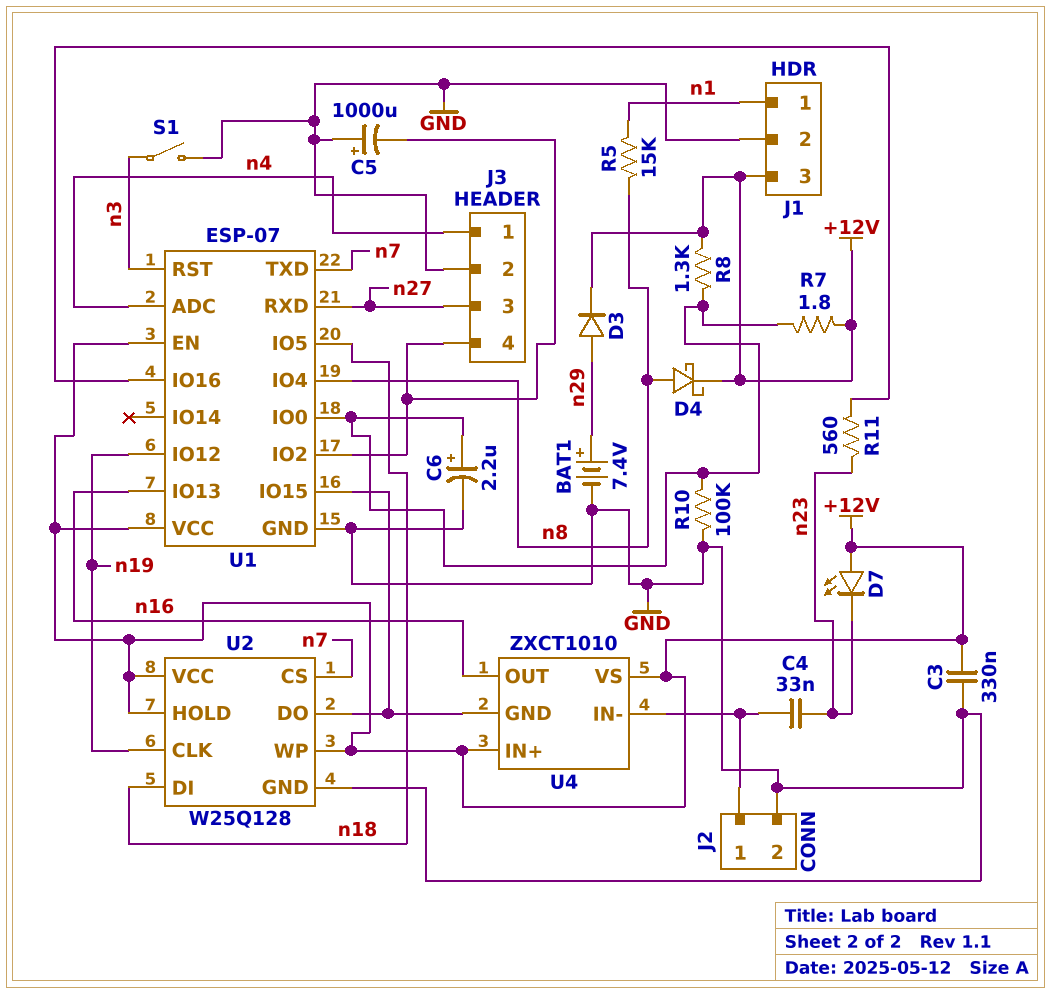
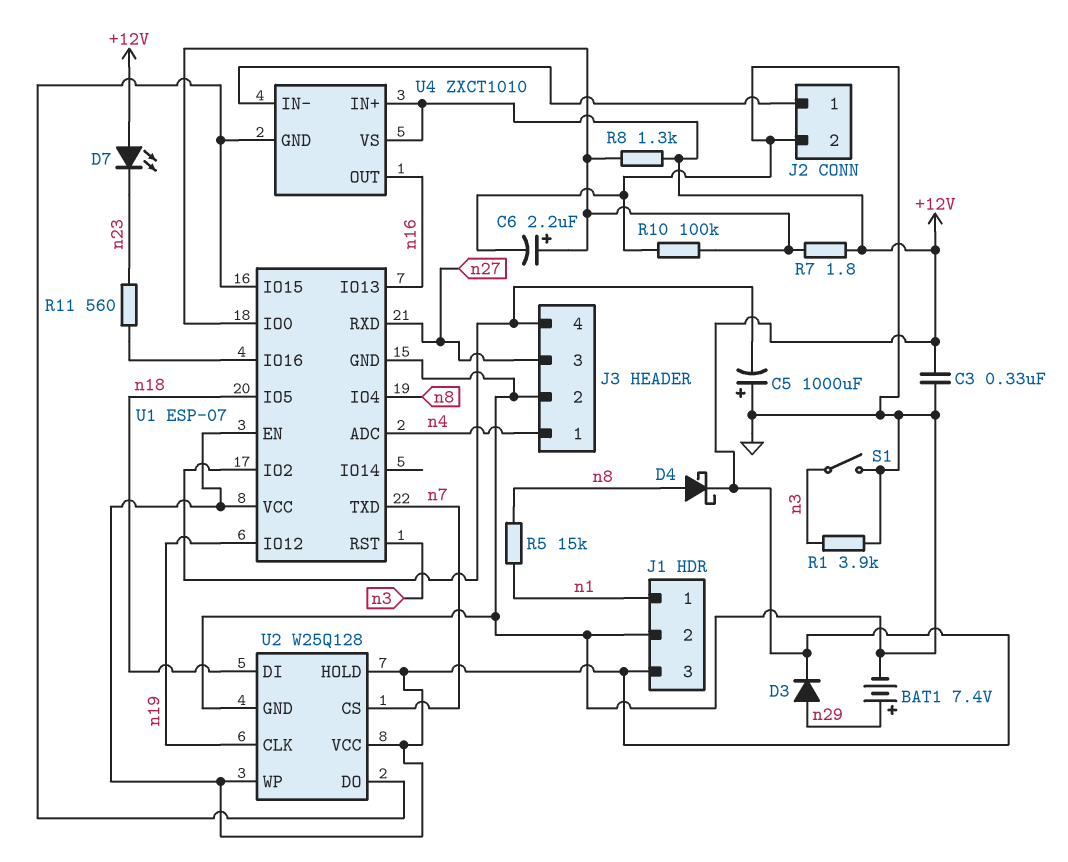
C4: 33nF (J2/1, n23) -> none
R1: none -> 3.9k (GND, n3)

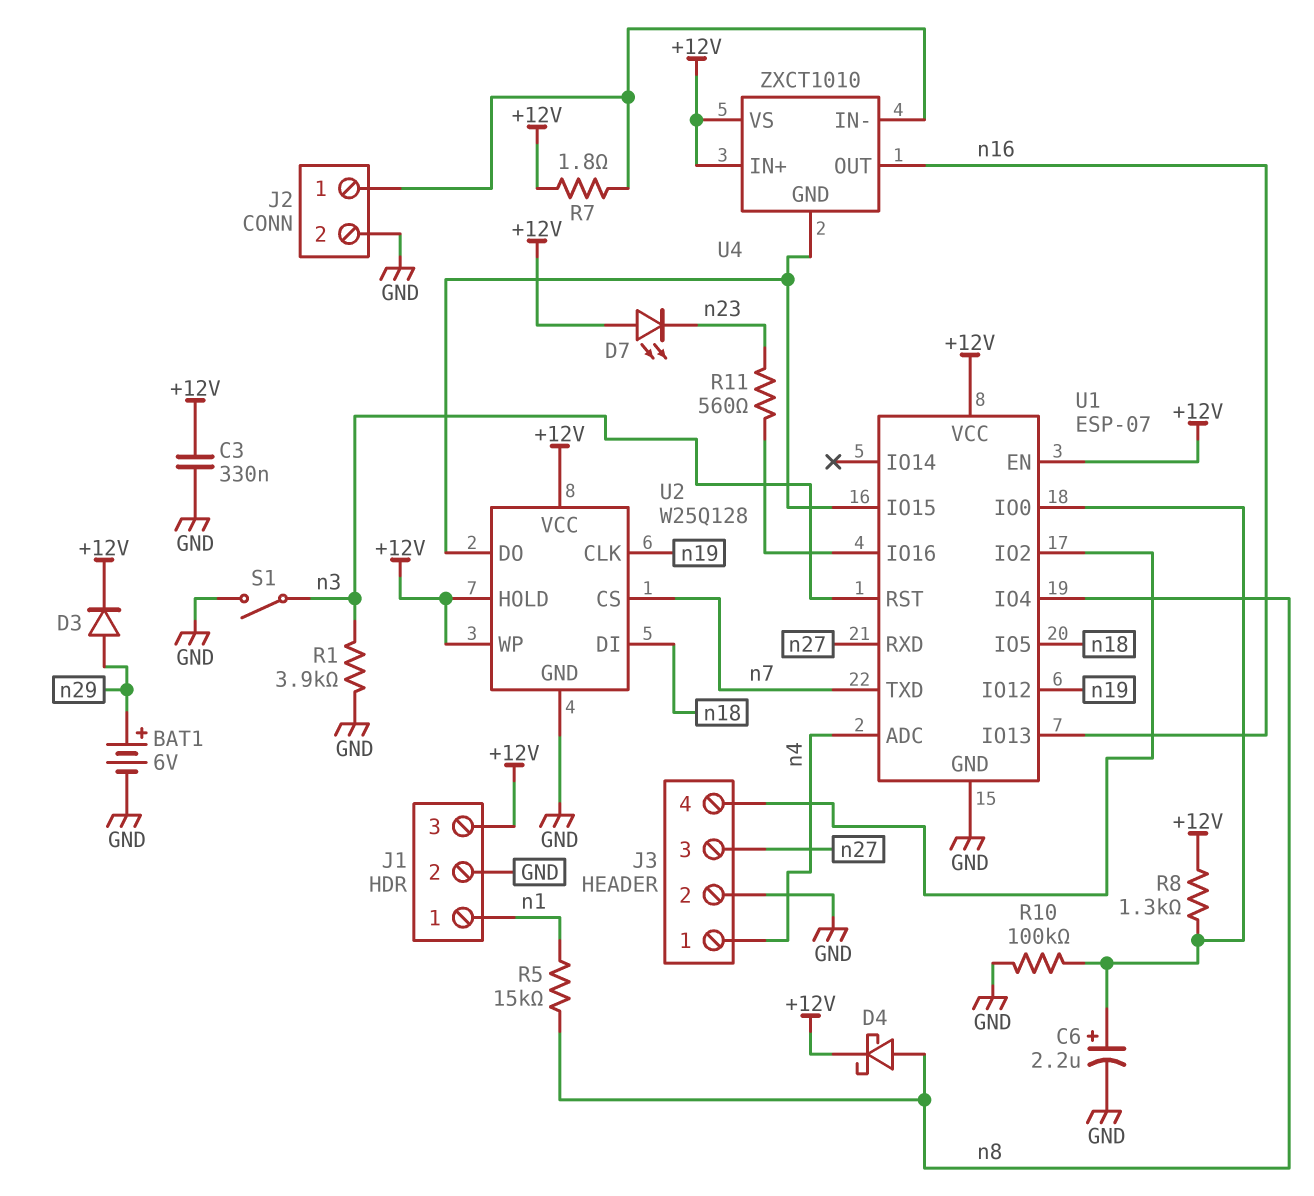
BAT1: 7.4V (plus n29, minus GND) -> 6V (plus n29, minus GND)
C5: 1000uF (plus GND, minus J3/4) -> none
R7: 1.8 (+12V, U1/IO0) -> 1.8 (+12V, J2/1)

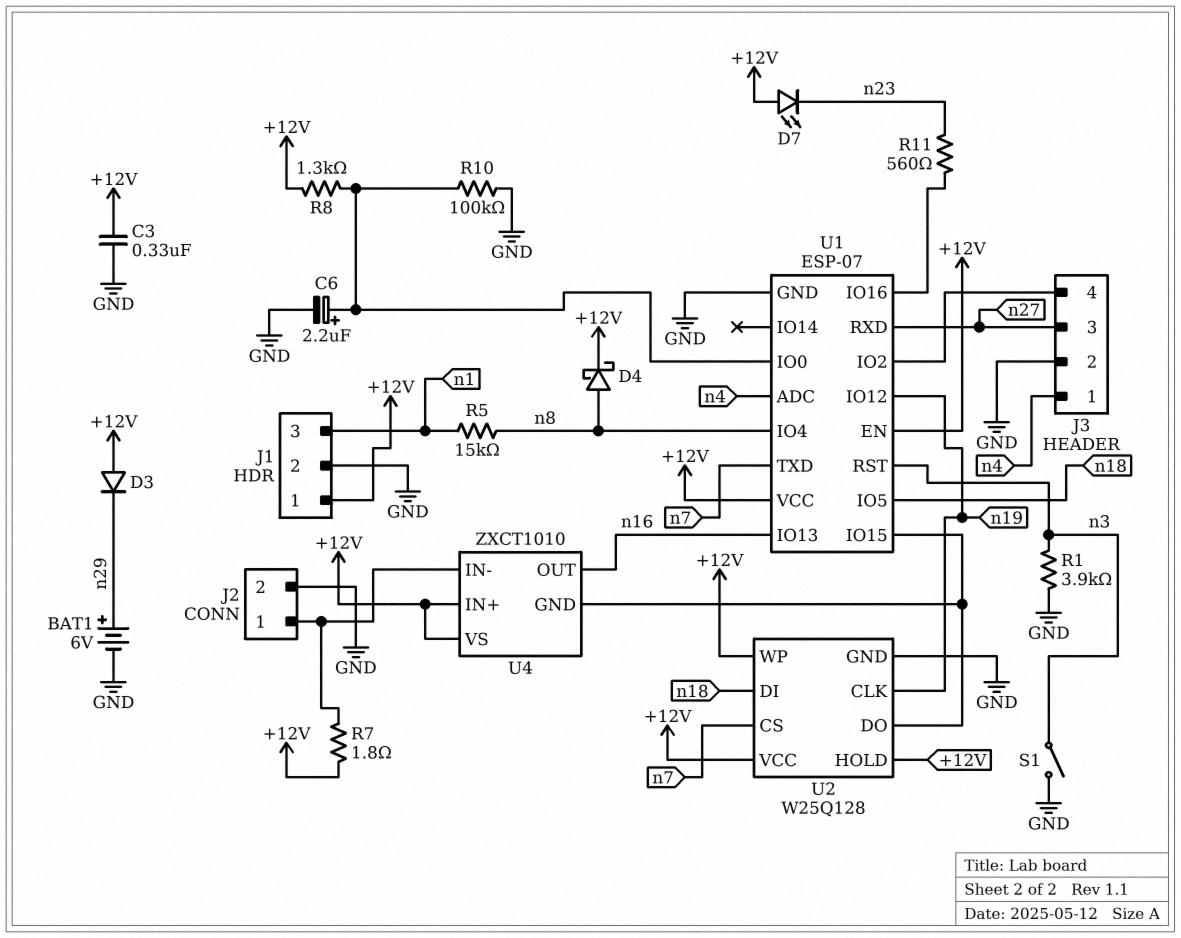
D3: diode (A n29, K +12V) -> diode (A +12V, K n29)
J1 pin 1: n1 -> +12V
J1 pin 3: +12V -> n1

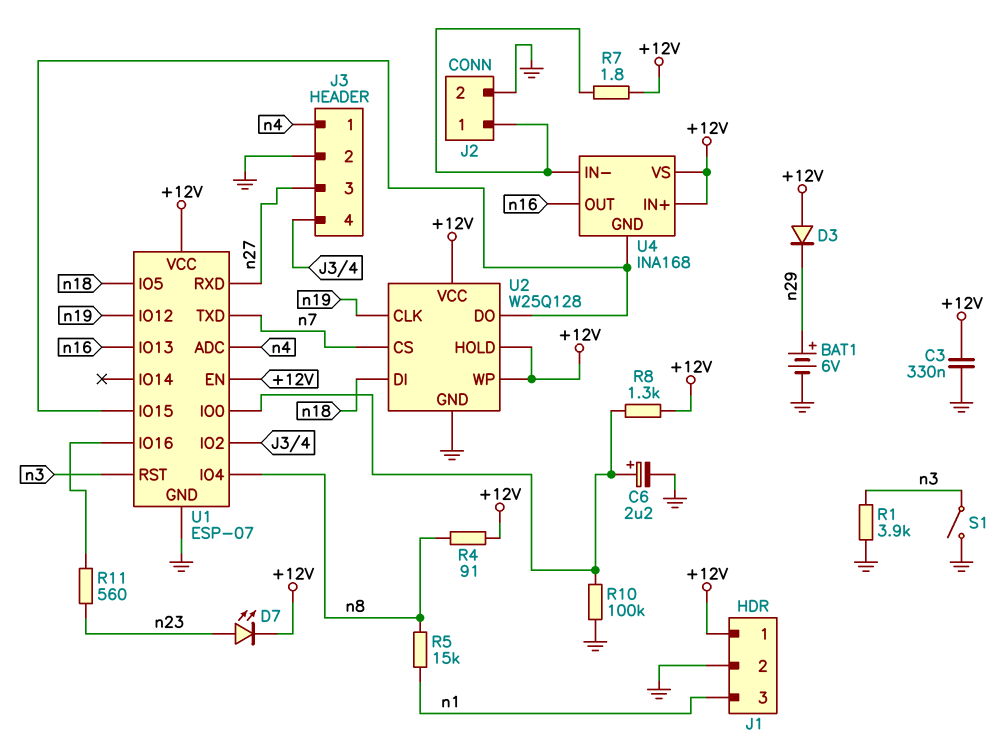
D4: schottky (A n8, K +12V) -> none
D7: LED (A +12V, K n23) -> LED (A n23, K +12V)
R4: none -> 91 (+12V, n8)
U4: ZXCT1010 -> INA168

